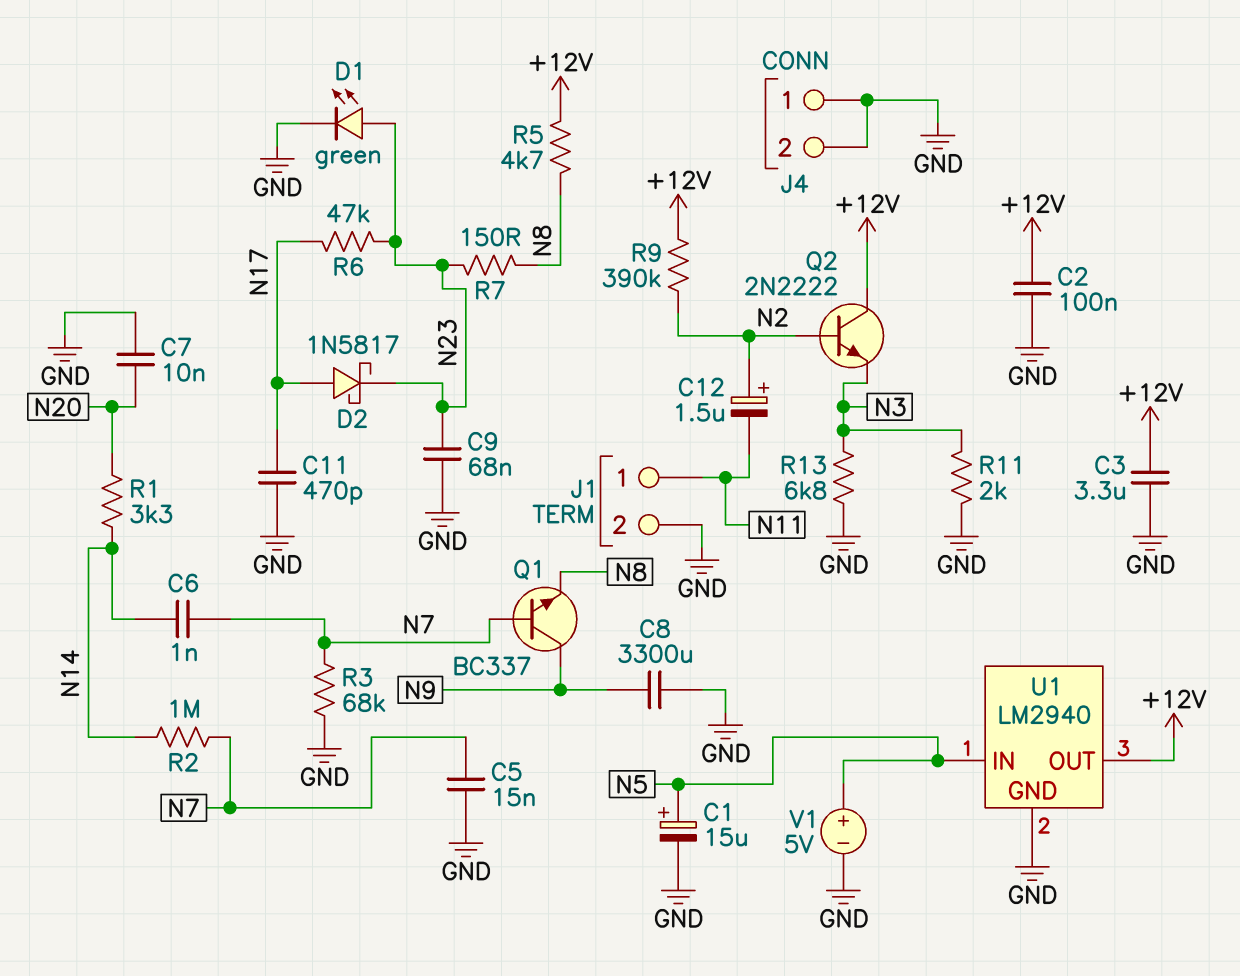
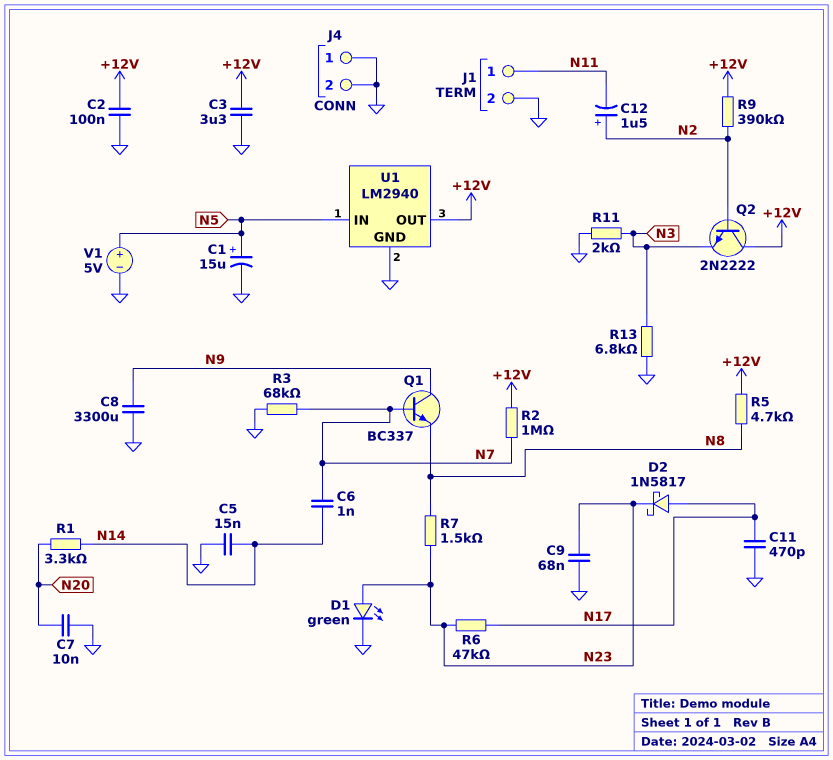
C5: 15nF (GND, N7) -> 15nF (GND, N14)
R2: 1M (N7, N14) -> 1M (+12V, N7)
R7: 150 (N8, N23) -> 1.5k (N8, N23)

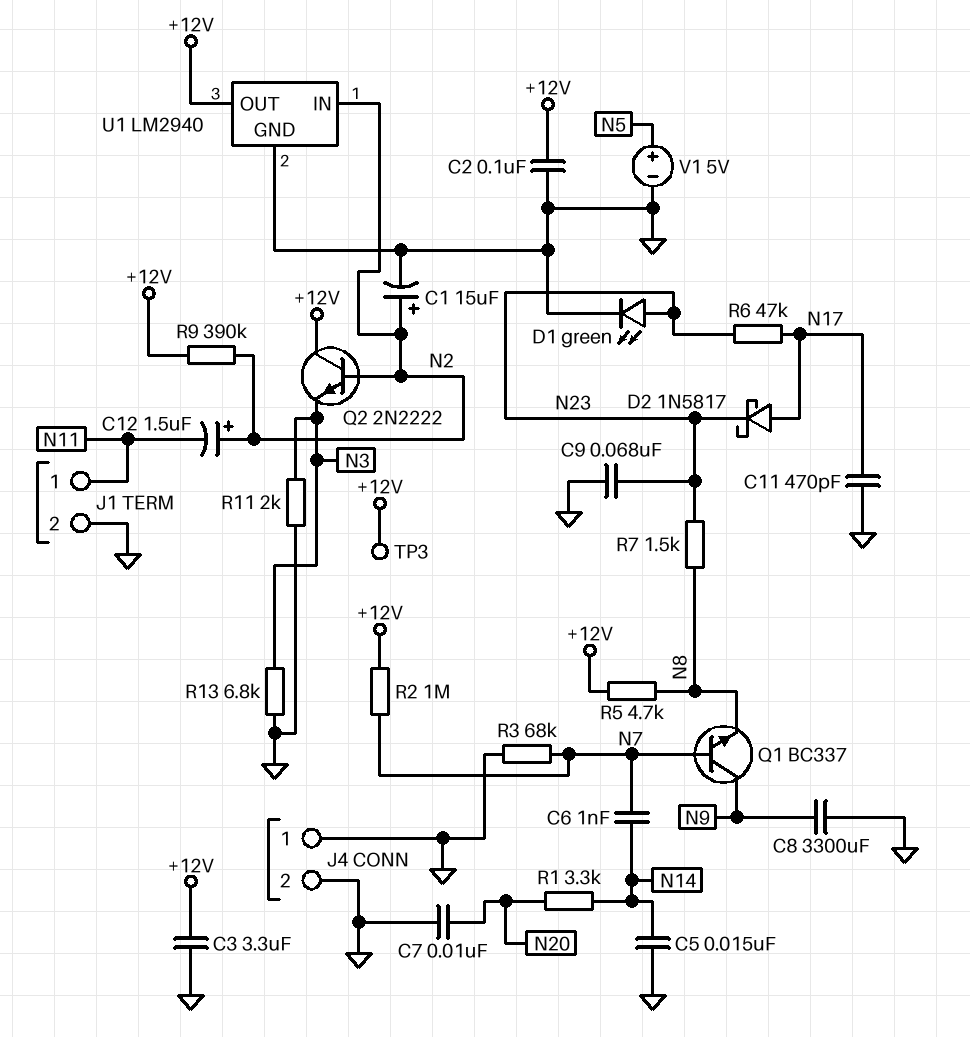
C1: 15uF (plus N5, minus GND) -> 15uF (plus N2, minus GND)
TP3: none -> test point (+12V)
U1 pin IN: N5 -> N2

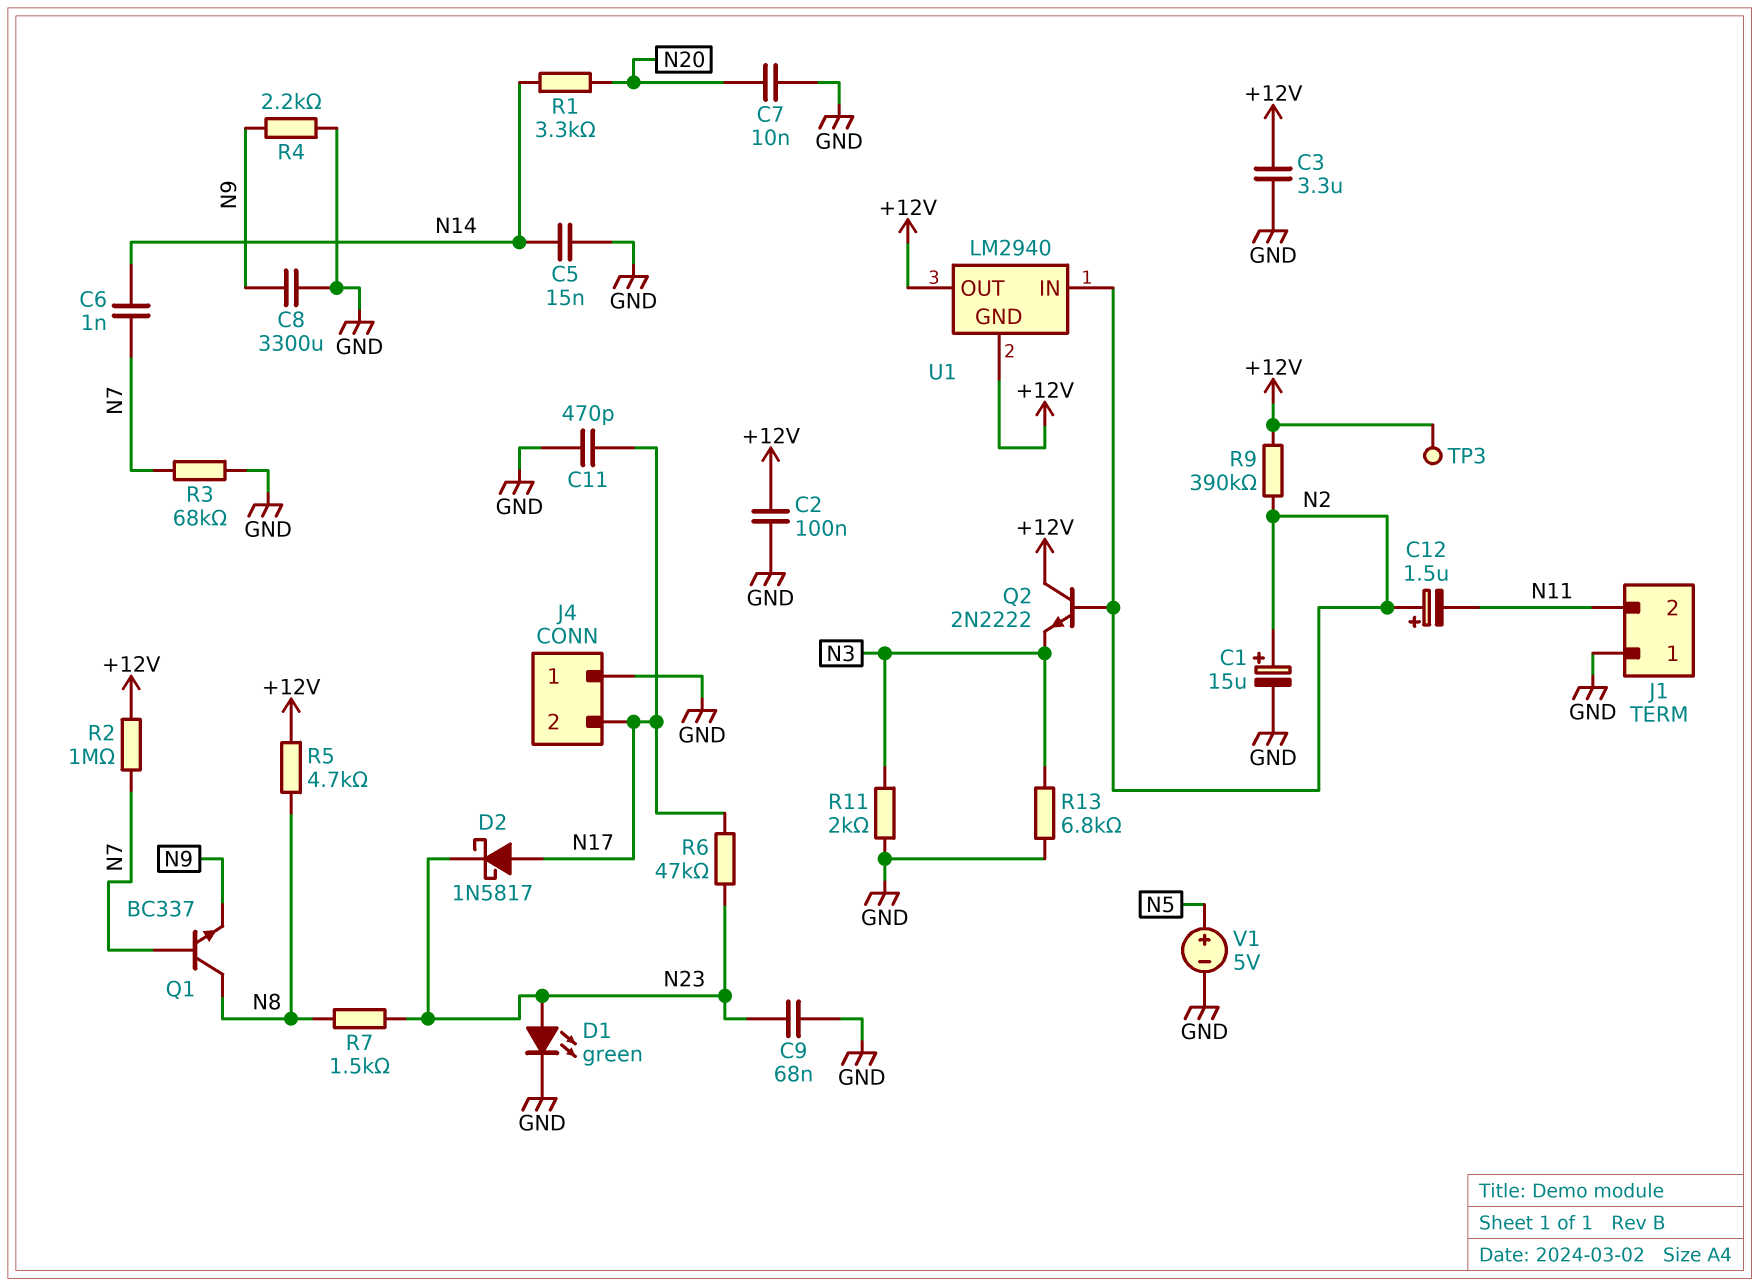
J1 pin 1: N11 -> GND
J1 pin 2: GND -> N11
J4 pin 2: GND -> N17
Q1: NPN BC337 (B N7, C N9, E N8) -> NPN BC337 (B N7, C N8, E N9)
R4: none -> 2.2k (GND, N9)
U1 pin GND: GND -> +12V

